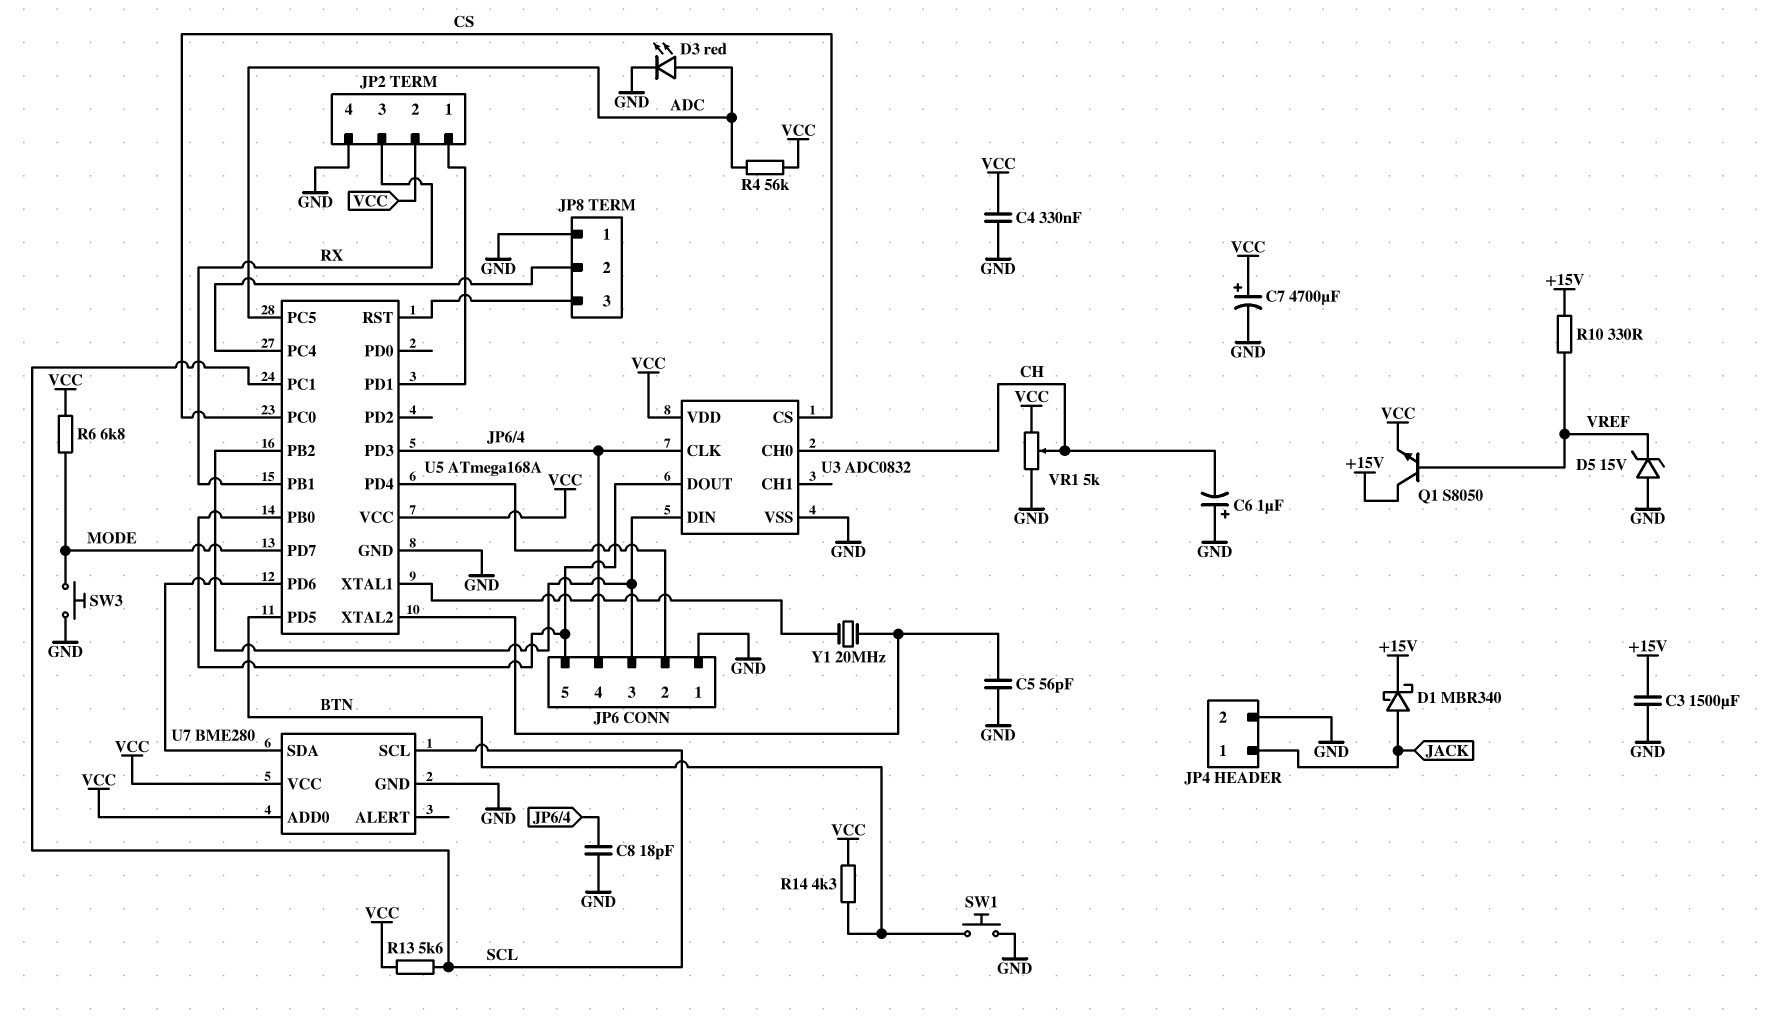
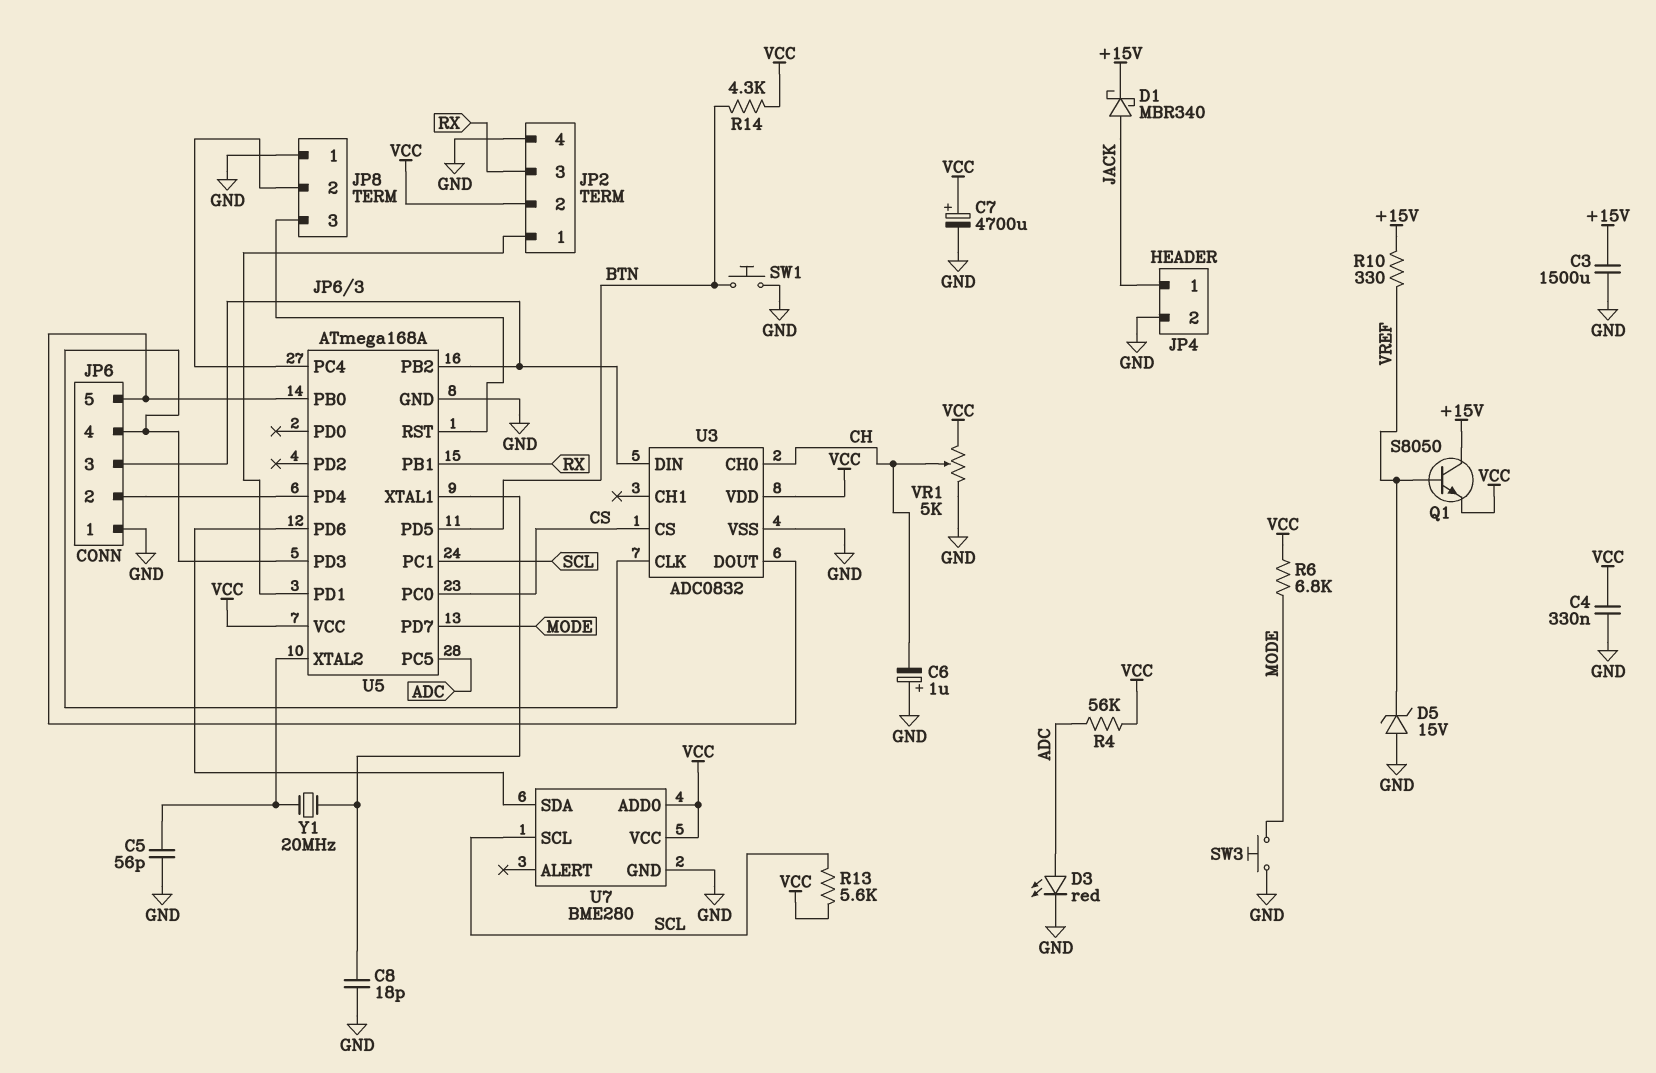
C8: 18pF (GND, JP6/4) -> 18pF (GND, U5/XTAL1)

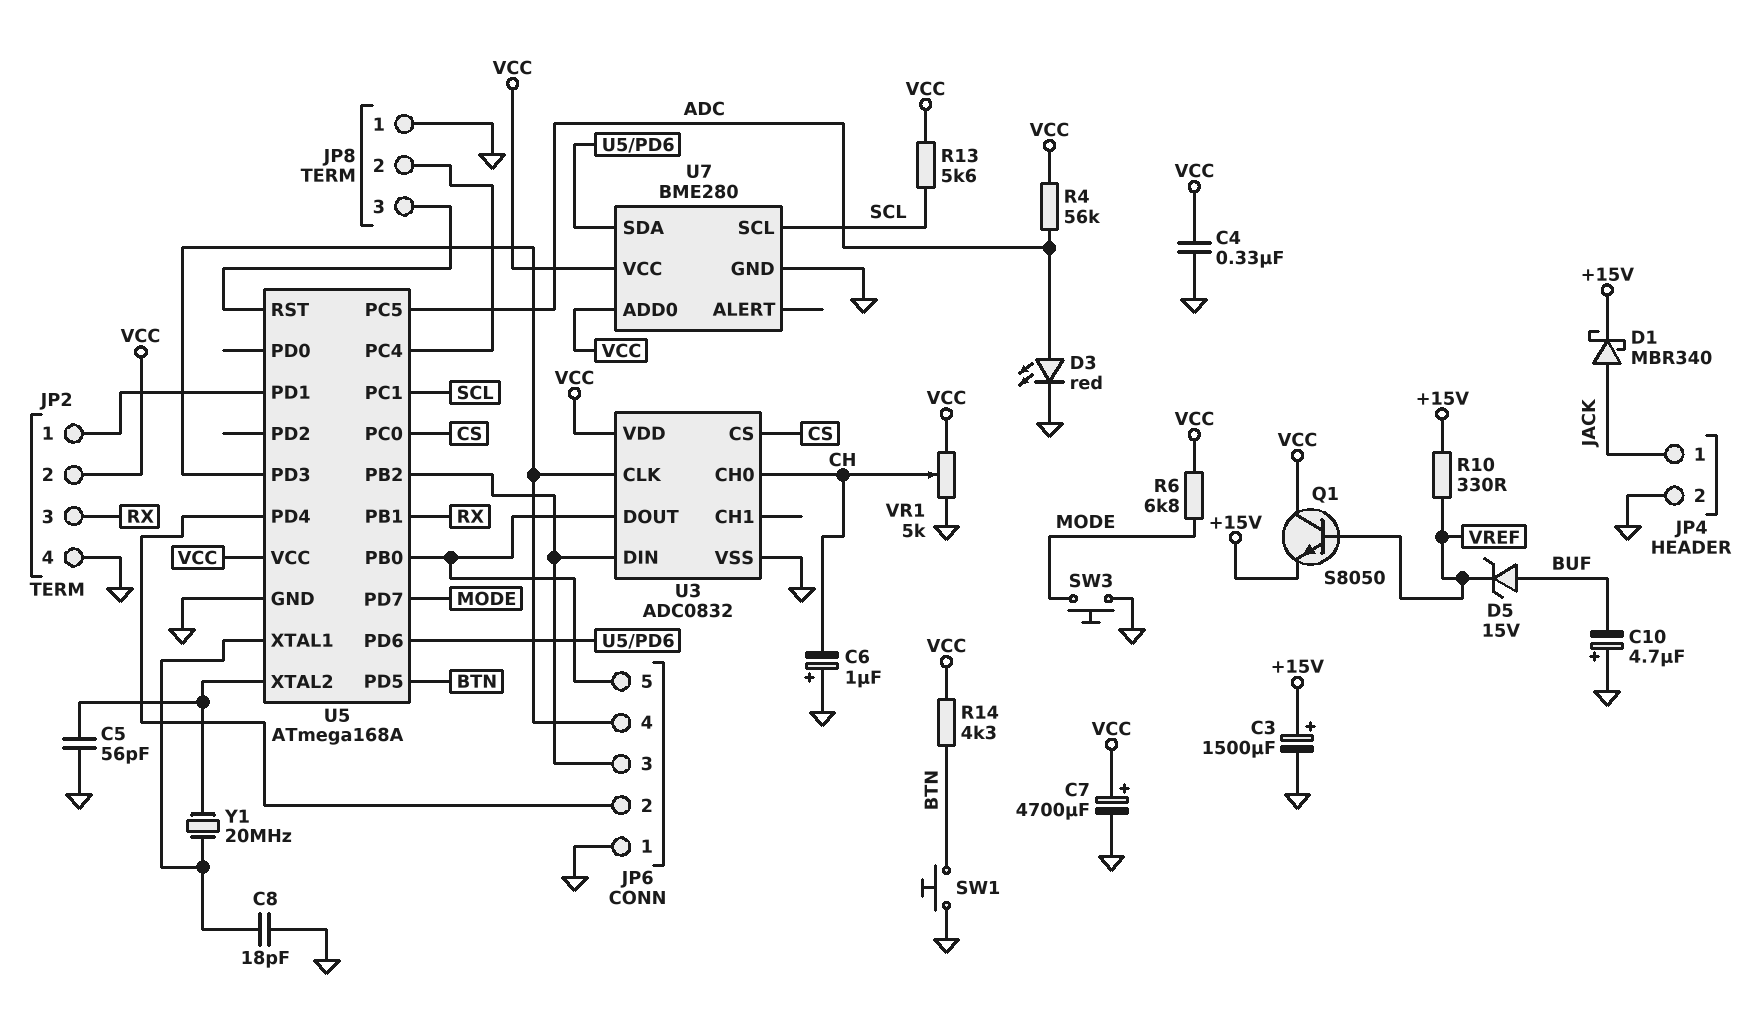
C3: 1500uF (+15V, GND) -> 1500uF (plus +15V, minus GND)
C10: none -> 4.7uF (plus GND, minus BUF)
D5: zener 15V (A GND, K VREF) -> zener 15V (A BUF, K VREF)
Q1: NPN S8050 (B VREF, C +15V, E VCC) -> NPN S8050 (B VREF, C VCC, E +15V)

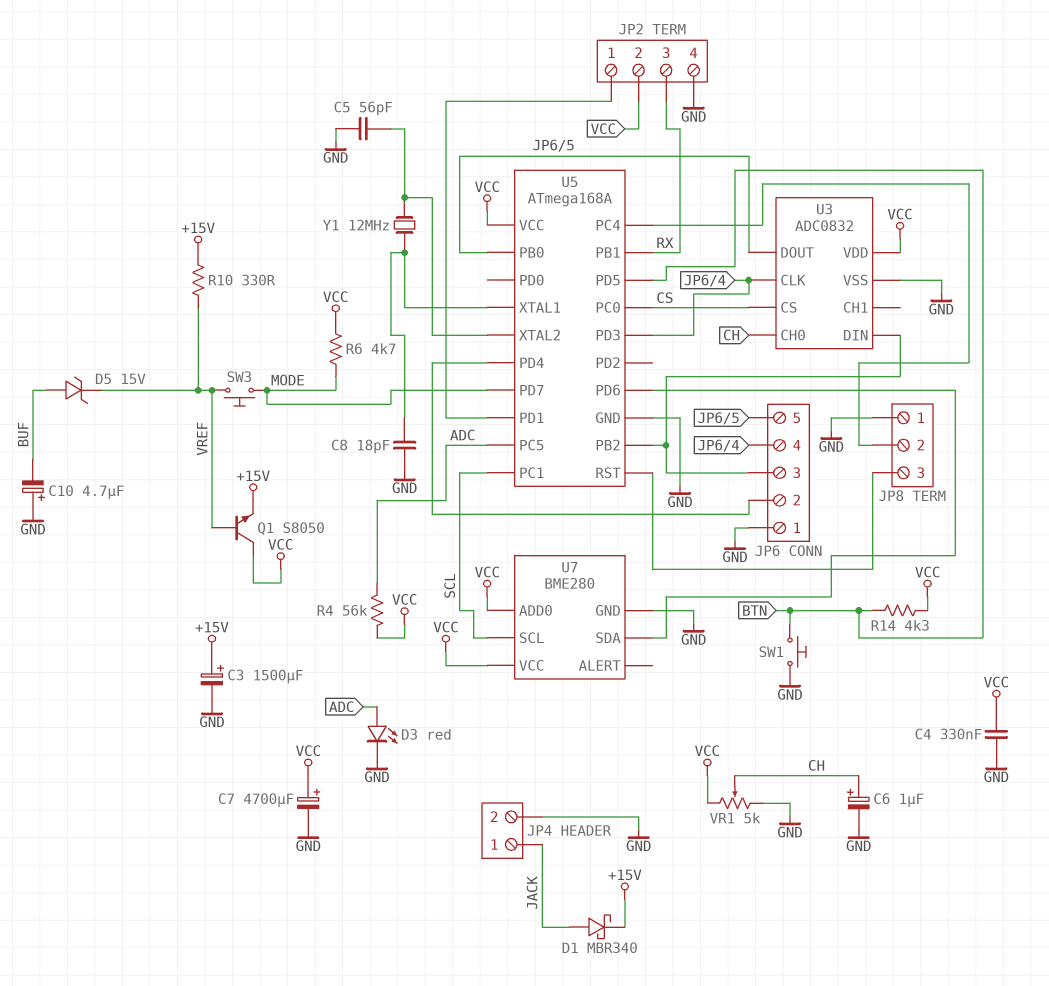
C6: 1uF (plus GND, minus CH) -> 1uF (plus CH, minus GND)
R6: 6.8k (MODE, VCC) -> 4.7k (MODE, VCC)
R13: 5.6k (SCL, VCC) -> none
SW3: button (GND, MODE) -> button (MODE, VREF)
Y1: 20MHz (U5/XTAL1, U5/XTAL2) -> 12MHz (U5/XTAL1, U5/XTAL2)

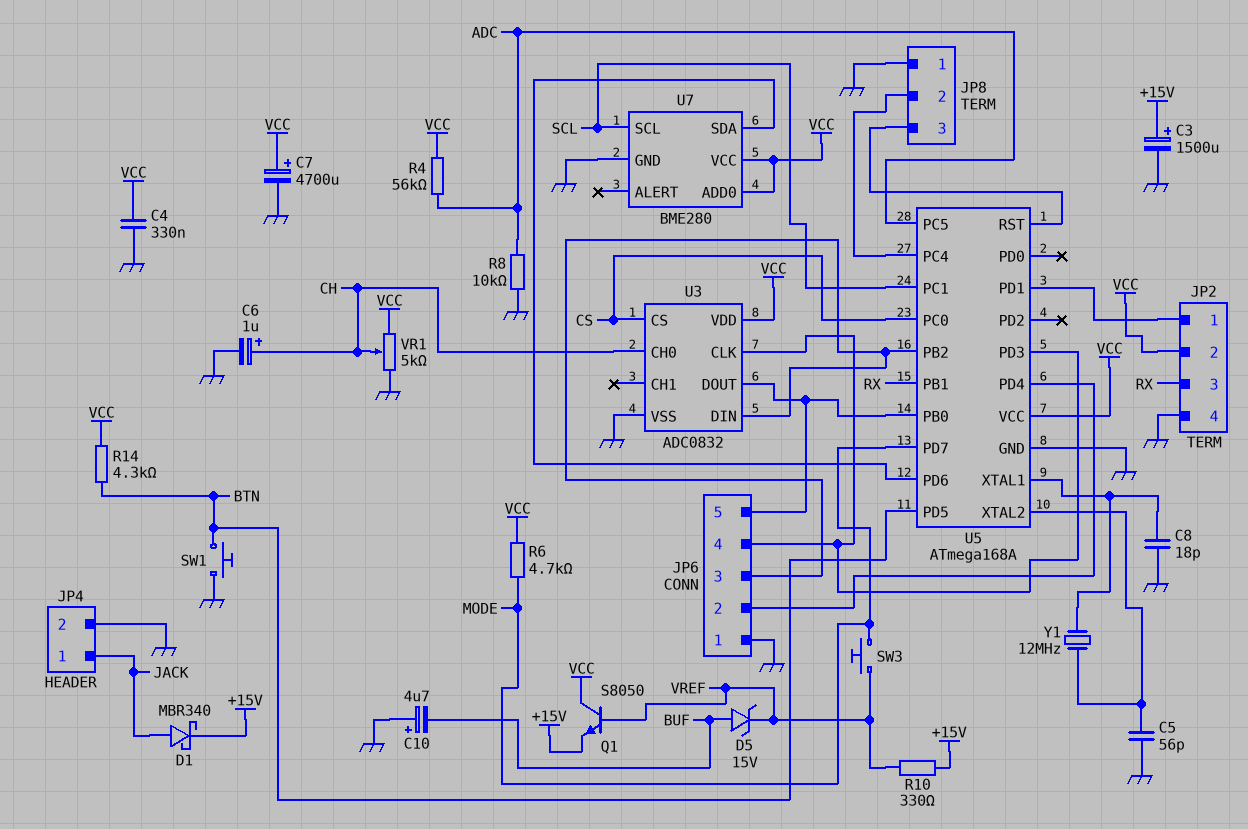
D3: LED red (A ADC, K GND) -> none
R8: none -> 10k (ADC, GND)

